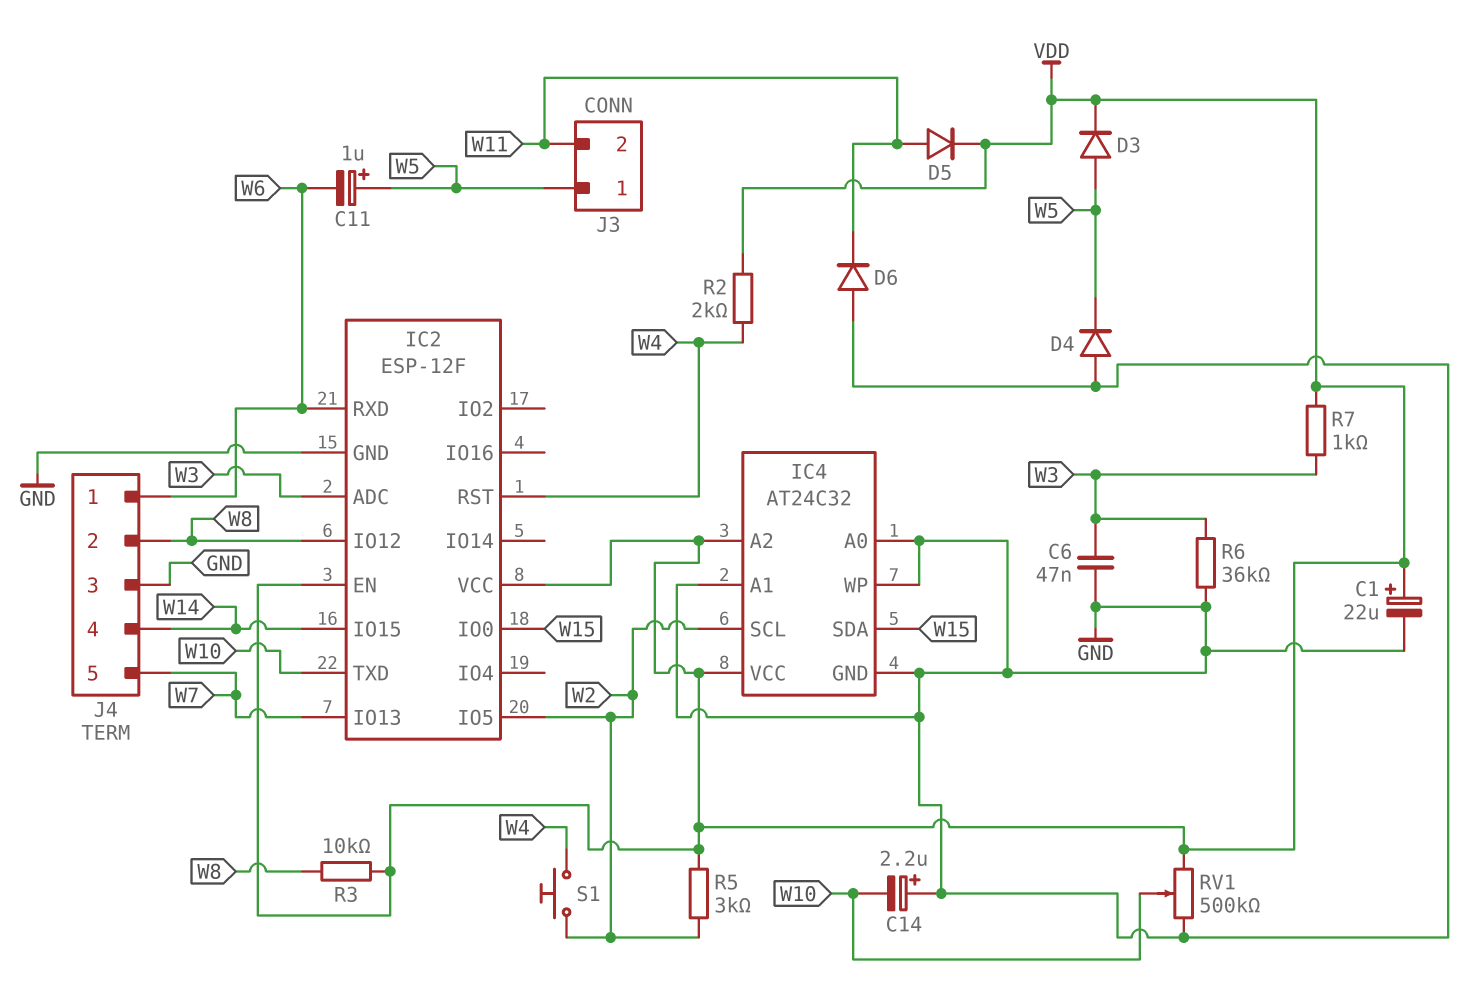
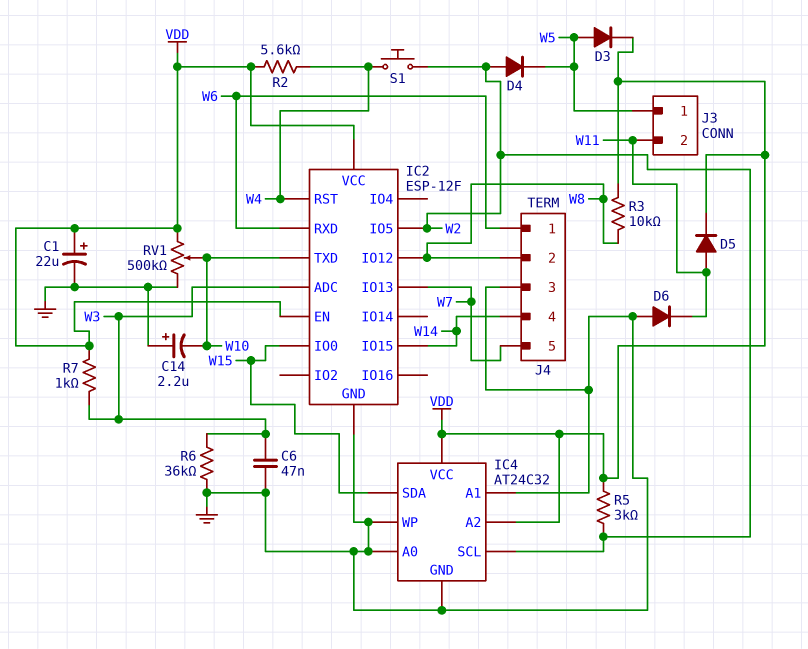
C11: 1uF (plus W5, minus W6) -> none
D4: diode (A GND, K W5) -> diode (A W2, K W5)
R2: 2k (VDD, W4) -> 5.6k (VDD, W4)

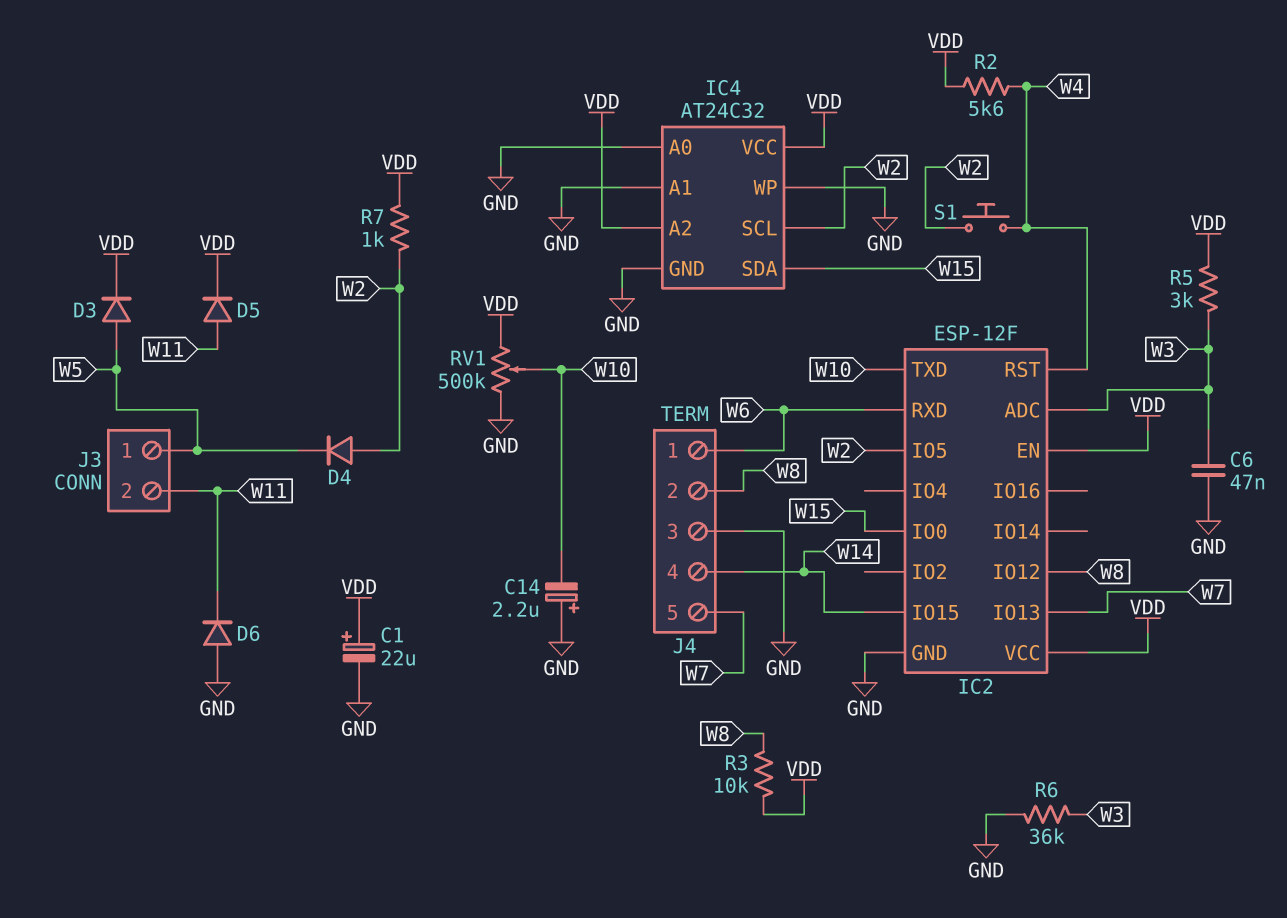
R5: 3k (VDD, W2) -> 3k (VDD, W3)
R7: 1k (VDD, W3) -> 1k (VDD, W2)

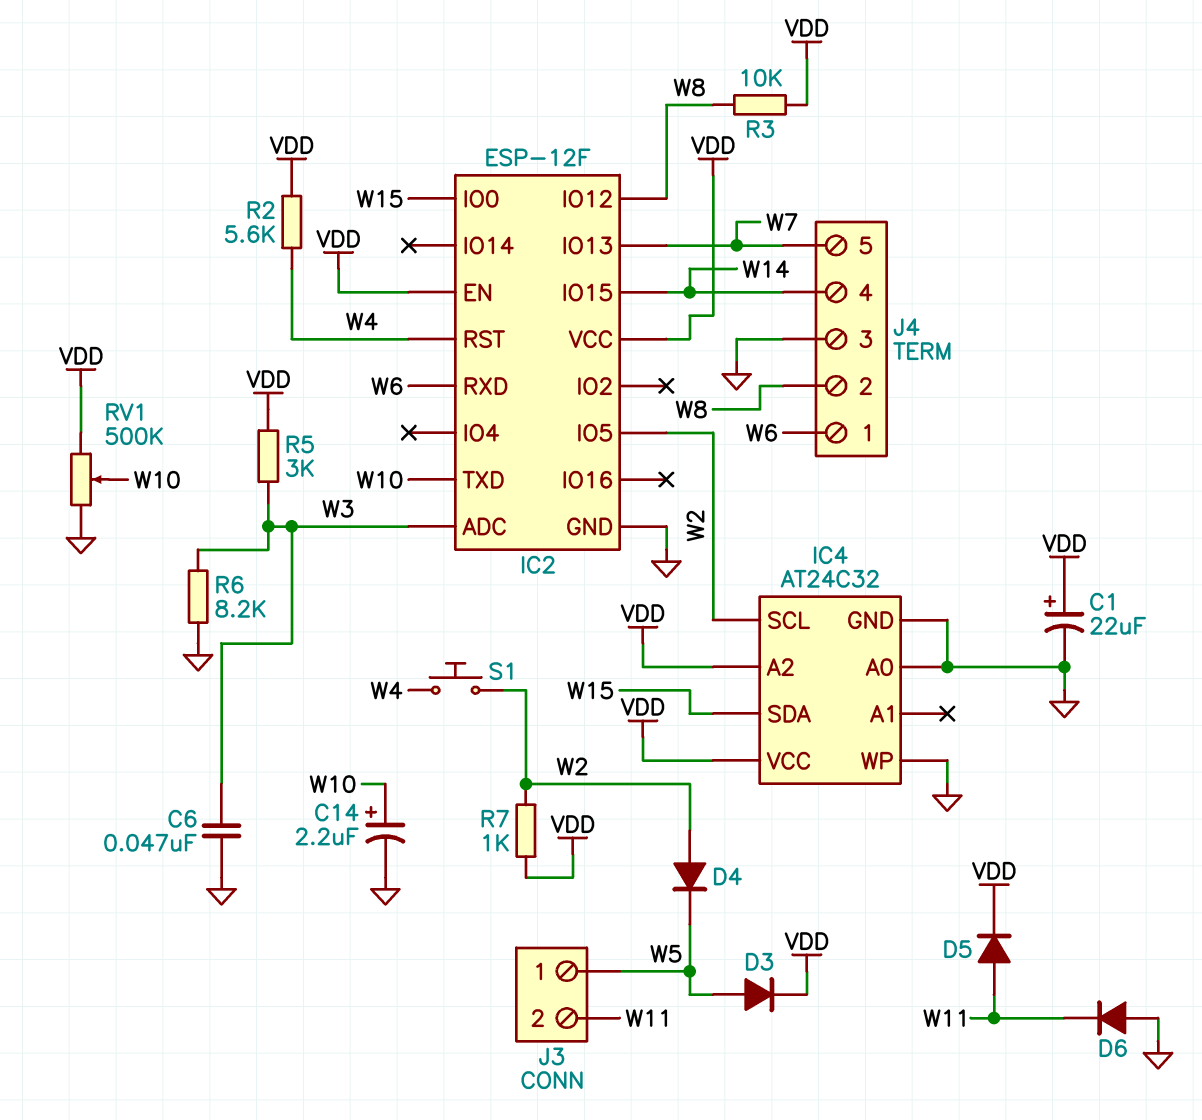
C14: 2.2uF (plus GND, minus W10) -> 2.2uF (plus W10, minus GND)
IC4 pin A1: GND -> none
R6: 36k (GND, W3) -> 8.2k (GND, W3)

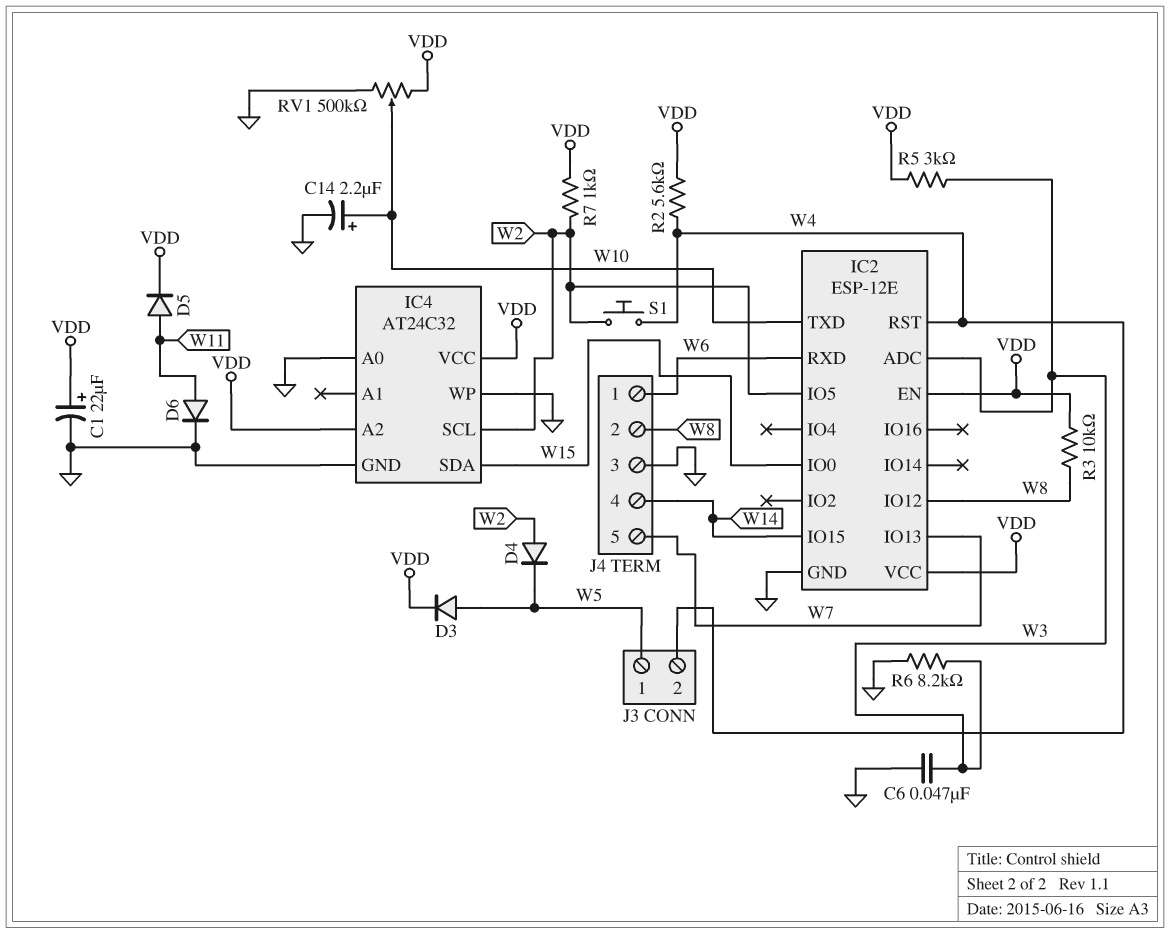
D6: diode (A GND, K W11) -> diode (A W11, K GND)
IC2: ESP-12F -> ESP-12E
J3 pin 2: W11 -> W4

